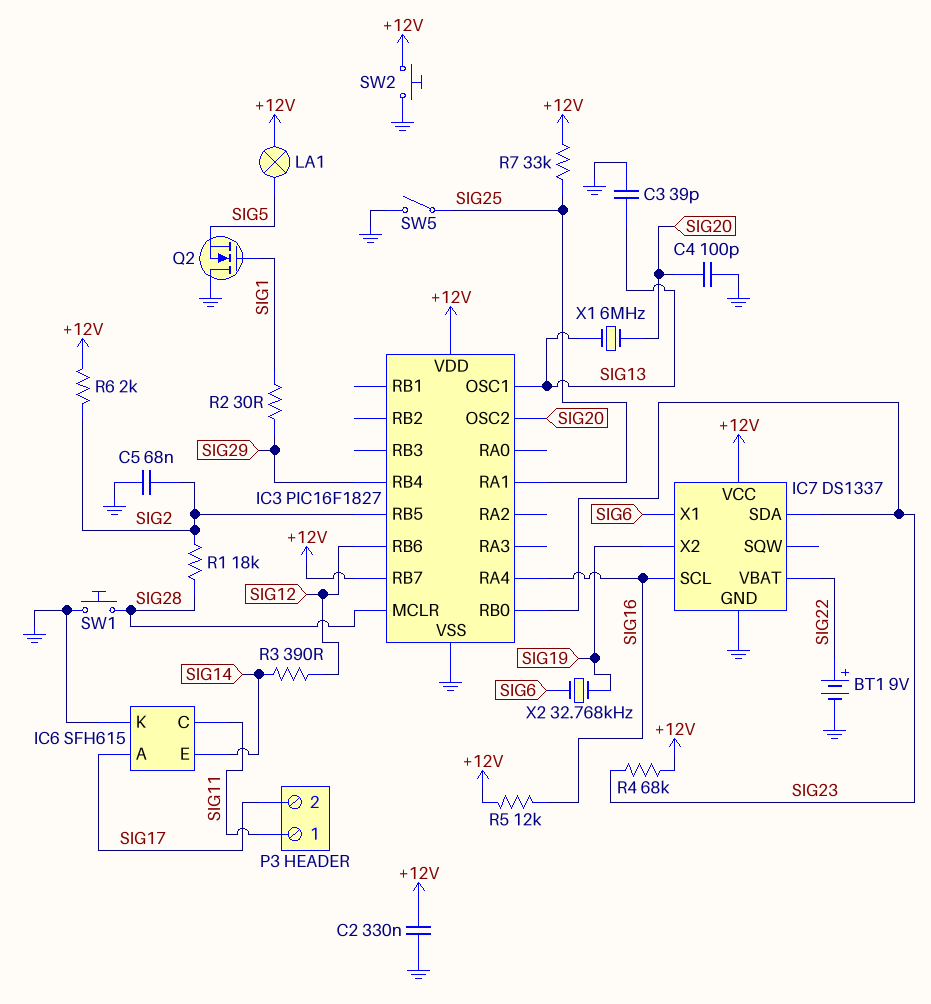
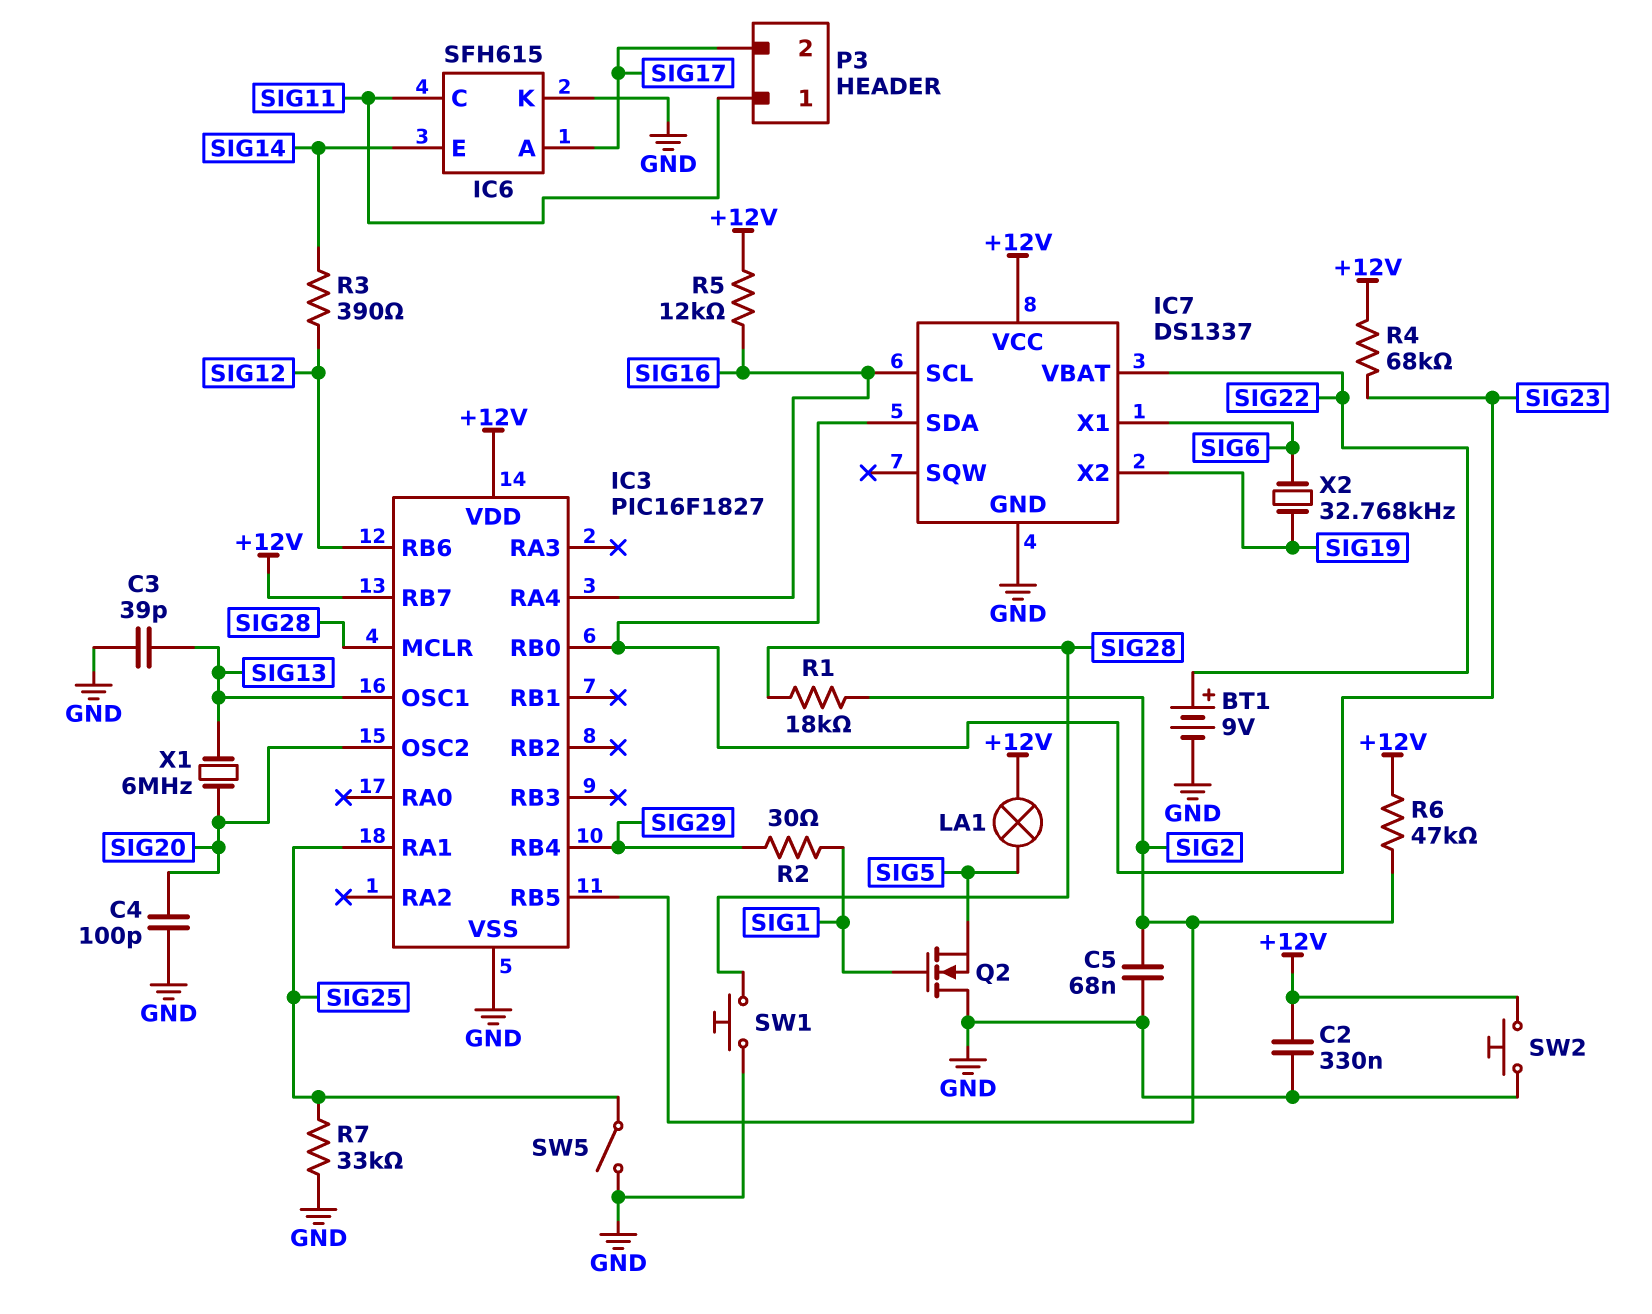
R6: 2k (+12V, SIG2) -> 47k (+12V, SIG2)
R7: 33k (+12V, SIG25) -> 33k (GND, SIG25)

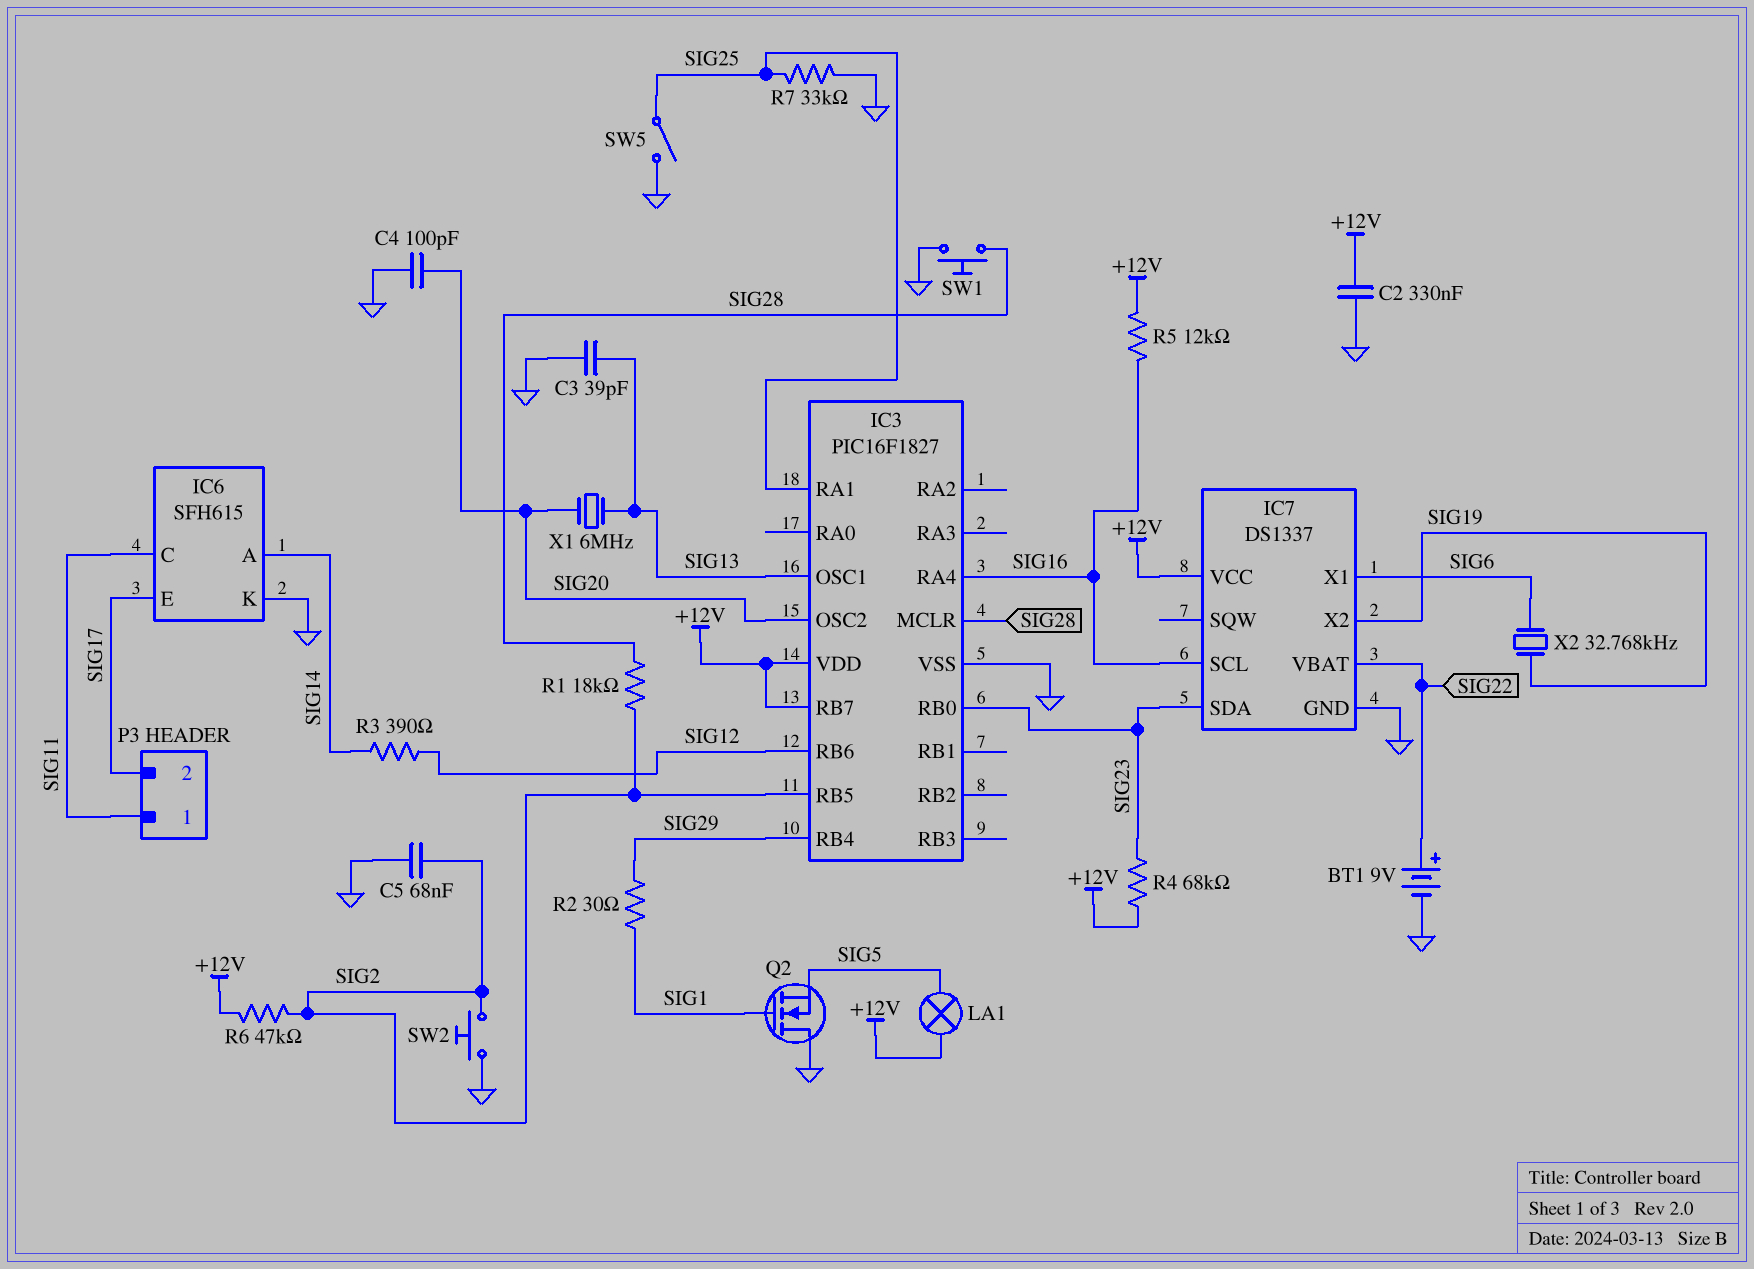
IC6 pin A: SIG17 -> SIG14
IC6 pin E: SIG14 -> SIG17
SW2: button (+12V, GND) -> button (GND, SIG2)

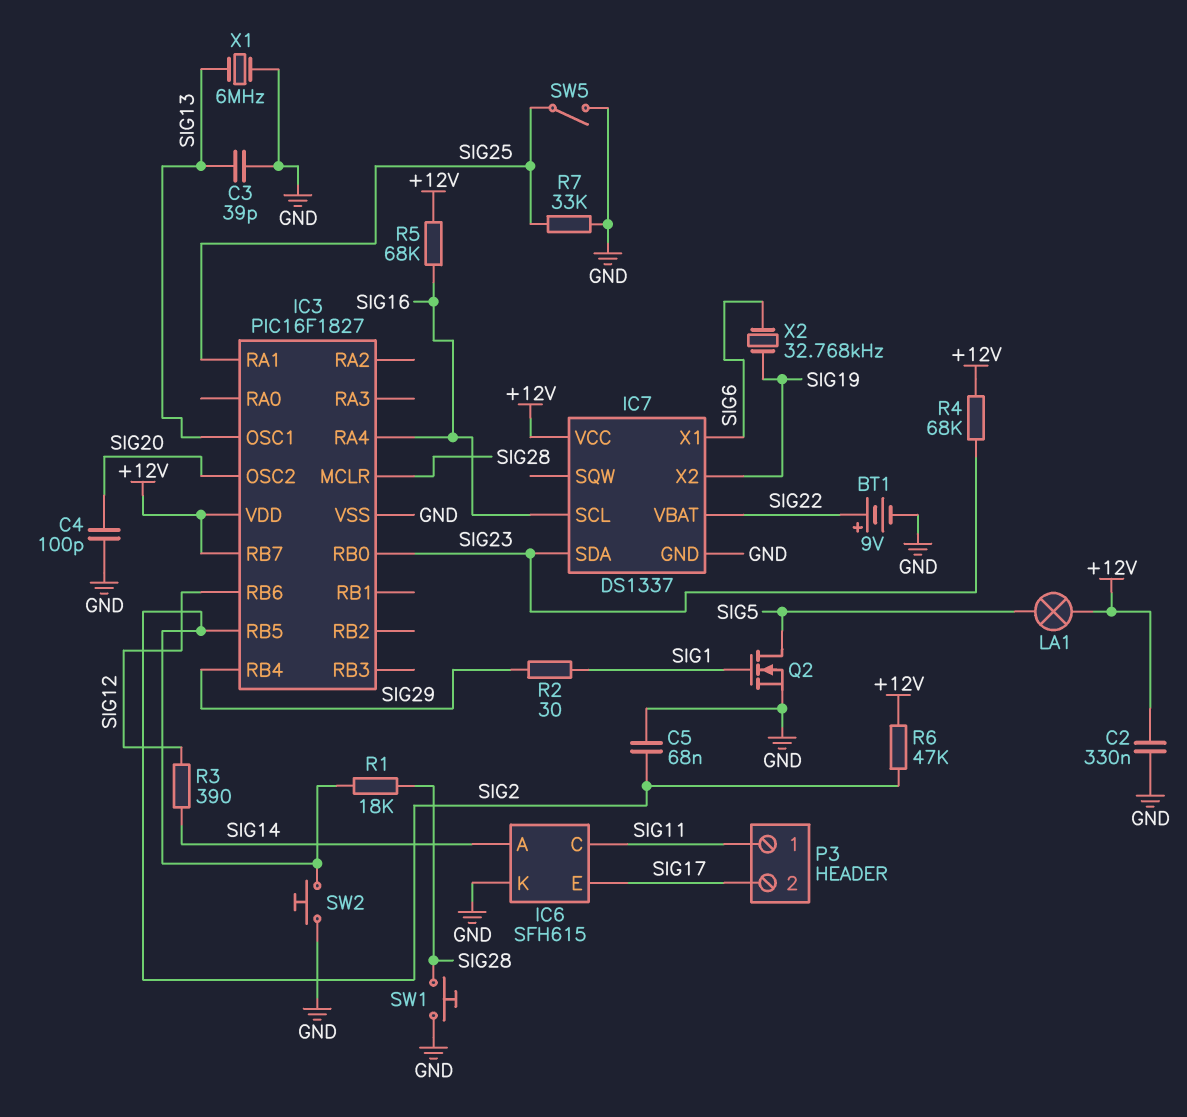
Q2: NMOS (G SIG1, D GND, S SIG5) -> NMOS (G SIG1, D SIG5, S GND)
R5: 12k (+12V, SIG16) -> 68k (+12V, SIG16)
X1: 6MHz (SIG13, SIG20) -> 6MHz (GND, SIG13)

